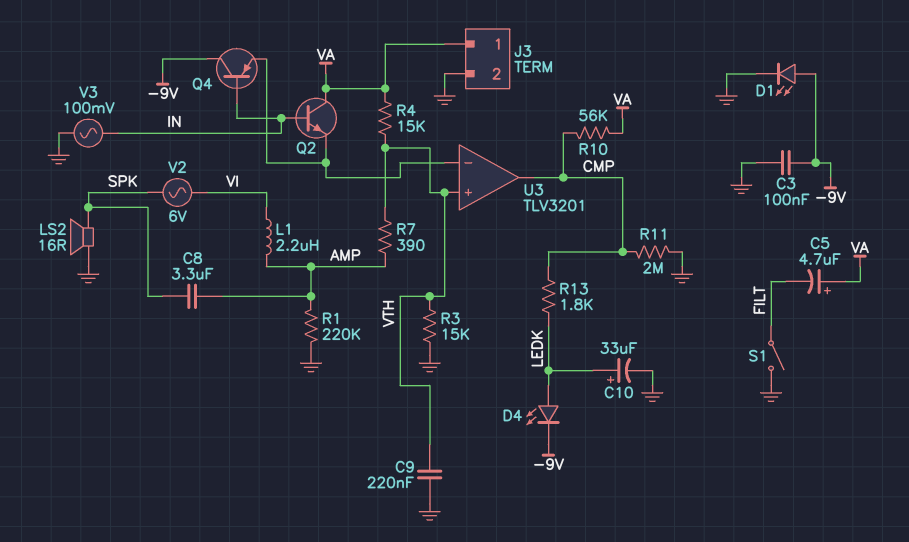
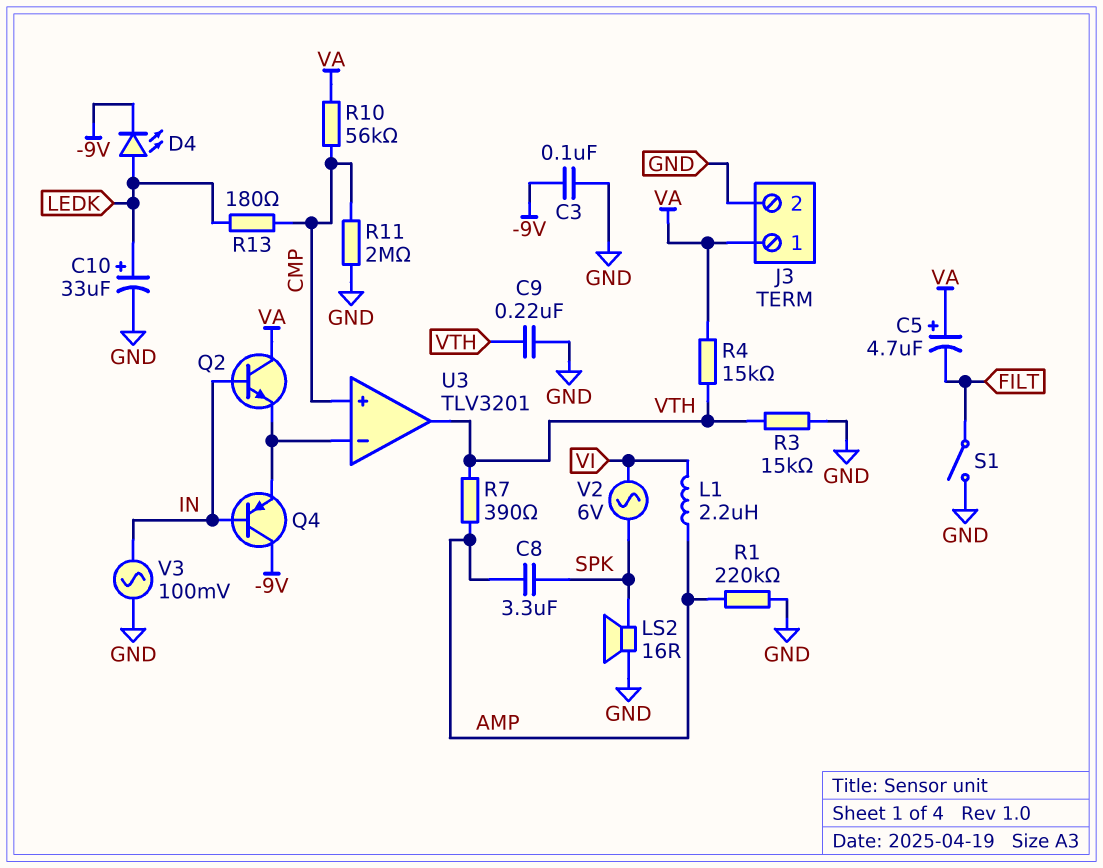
D1: LED (A -9V, K GND) -> none
R13: 1.8k (CMP, LEDK) -> 180 (CMP, LEDK)
U3 pin in+: VTH -> CMP
U3 pin out: CMP -> VTH

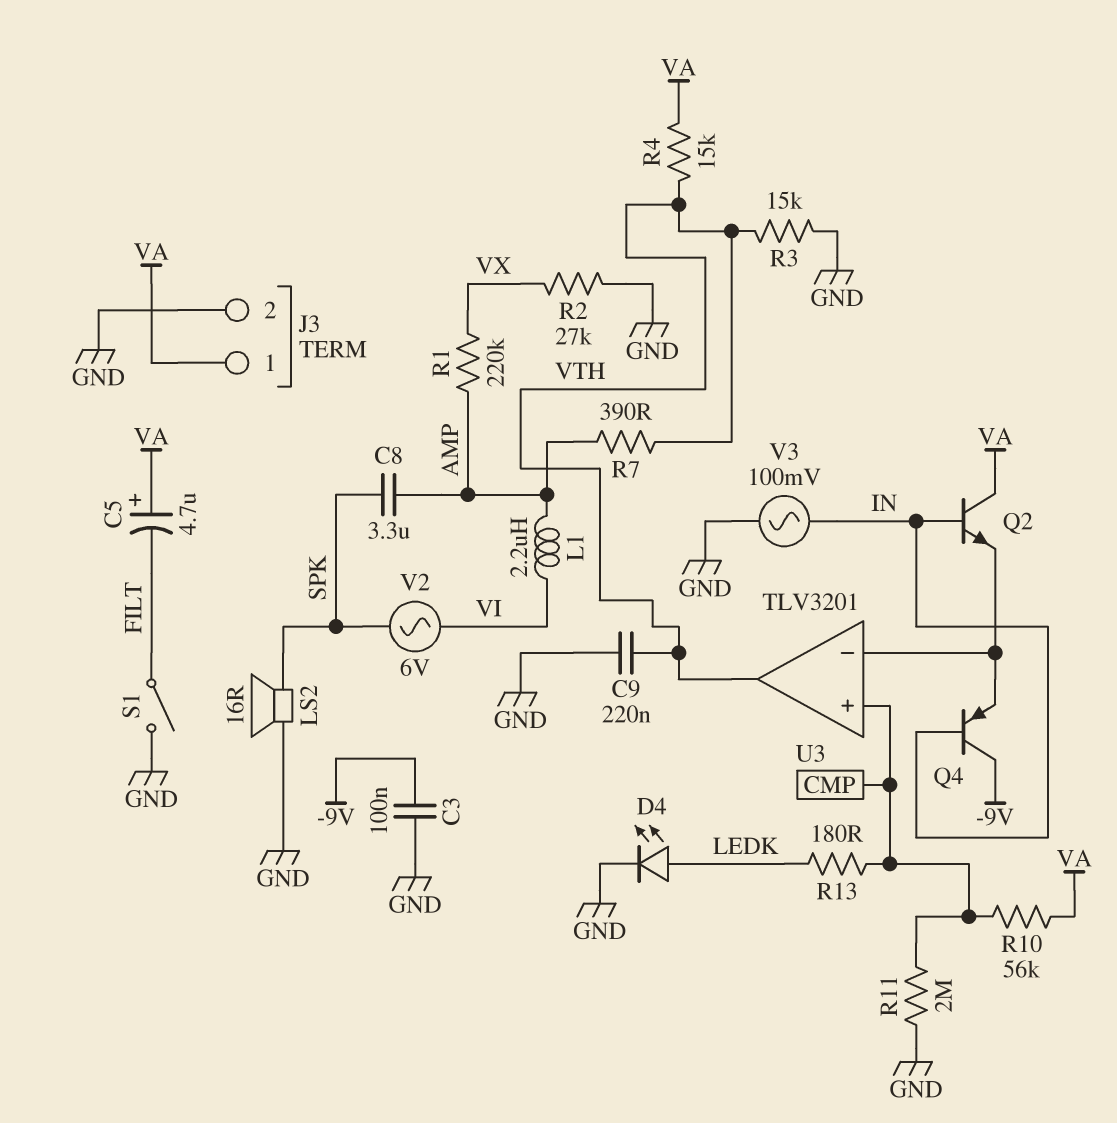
C10: 33uF (plus LEDK, minus GND) -> none
D4: LED (A LEDK, K -9V) -> LED (A LEDK, K GND)
R1: 220k (AMP, GND) -> 220k (AMP, VX)
R2: none -> 27k (GND, VX)

